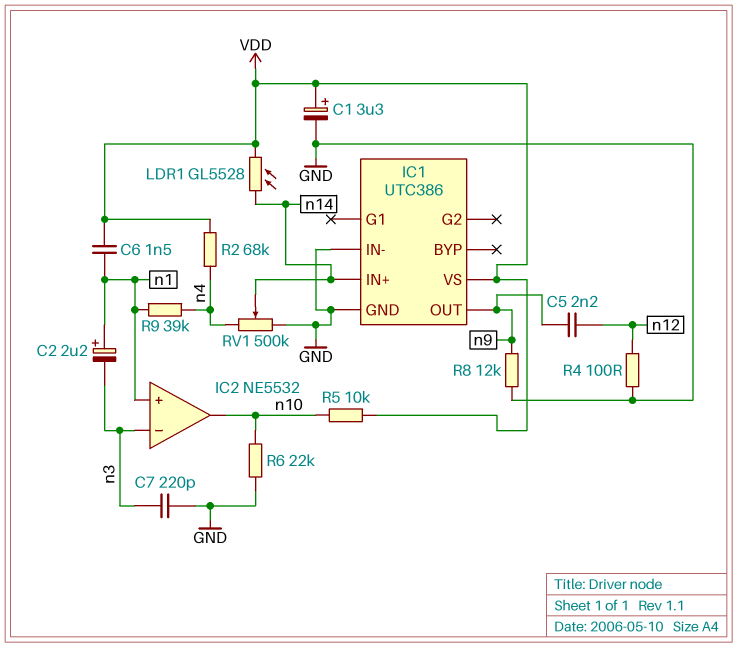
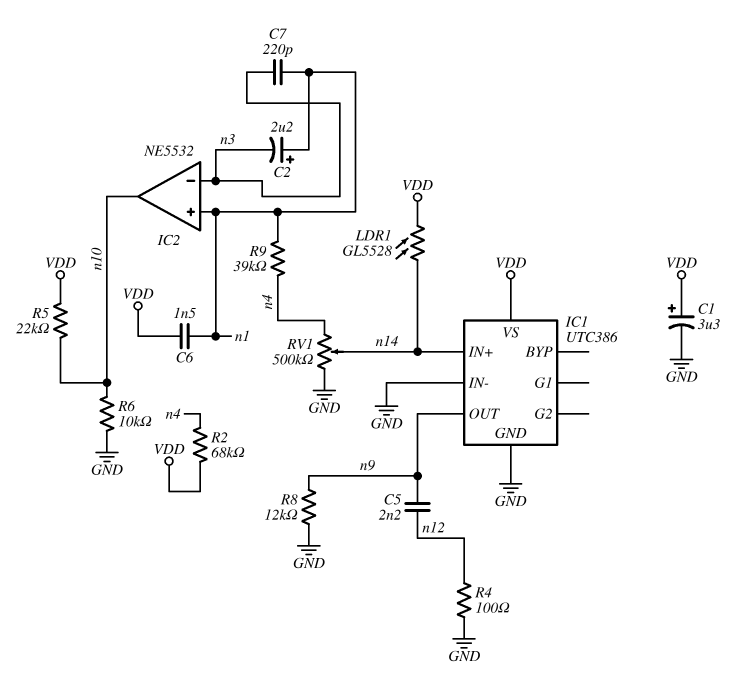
C7: 220pF (GND, n3) -> 220pF (n1, n3)
R5: 10k (VDD, n10) -> 22k (VDD, n10)
R6: 22k (GND, n10) -> 10k (GND, n10)

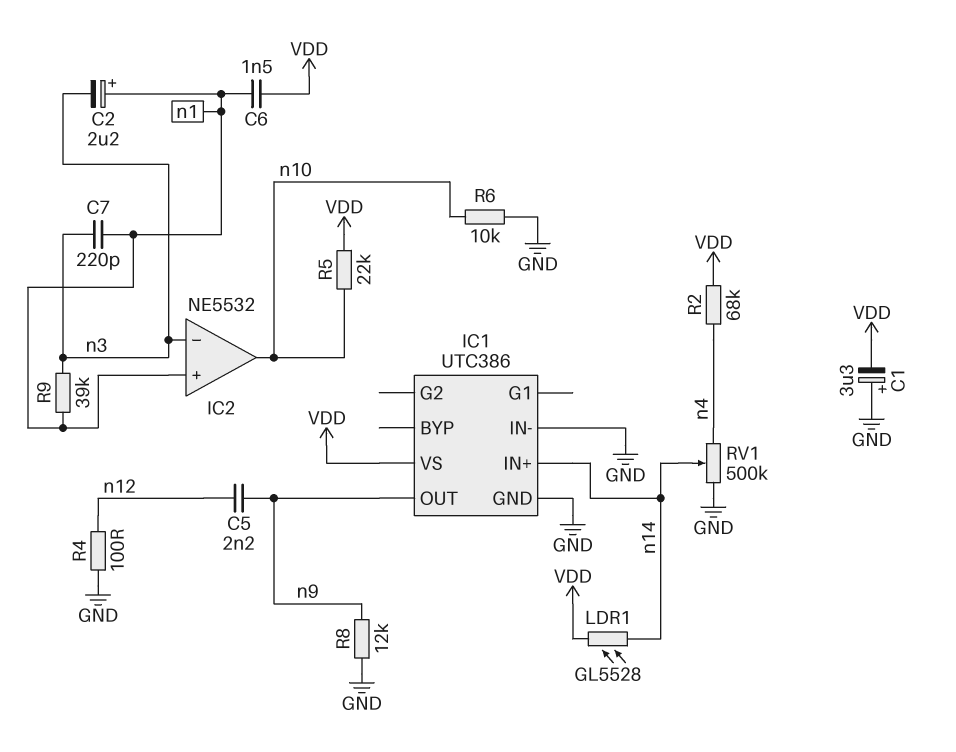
C1: 3.3uF (plus VDD, minus GND) -> 3.3uF (plus GND, minus VDD)
R9: 39k (n1, n4) -> 39k (n1, n3)

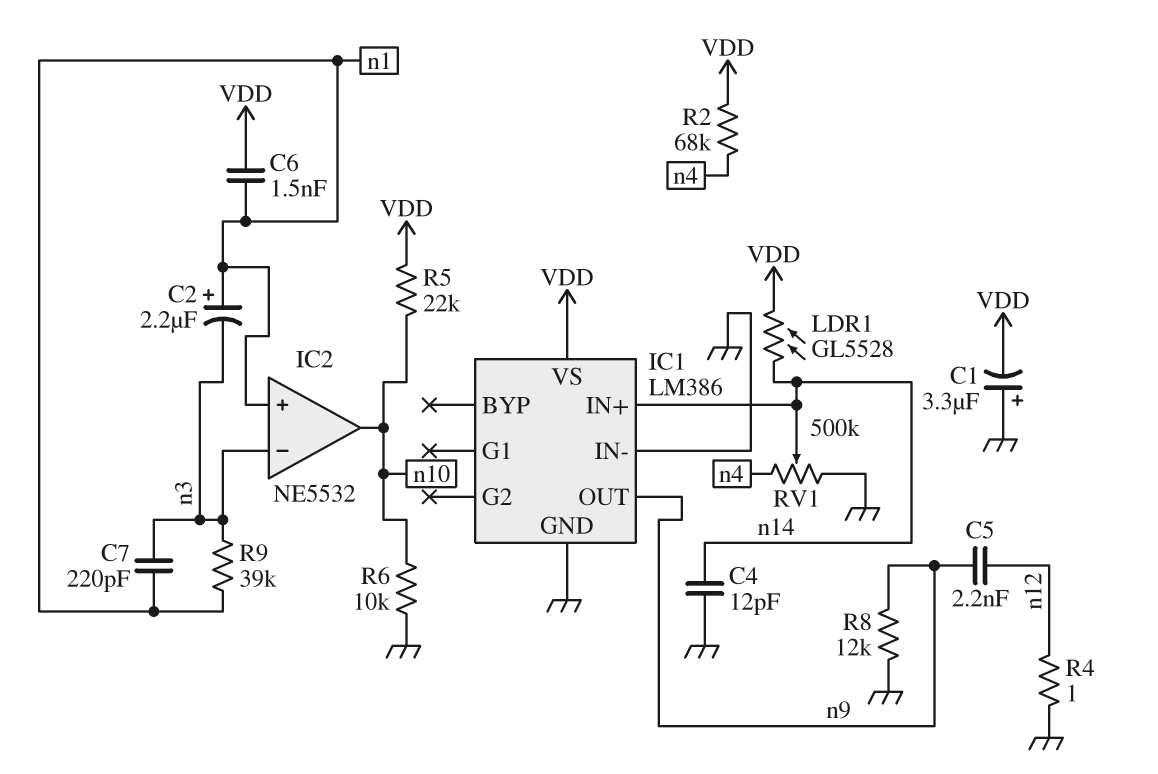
C4: none -> 12pF (GND, n14)
IC1: UTC386 -> LM386
R4: 100 (GND, n12) -> 1 (GND, n12)

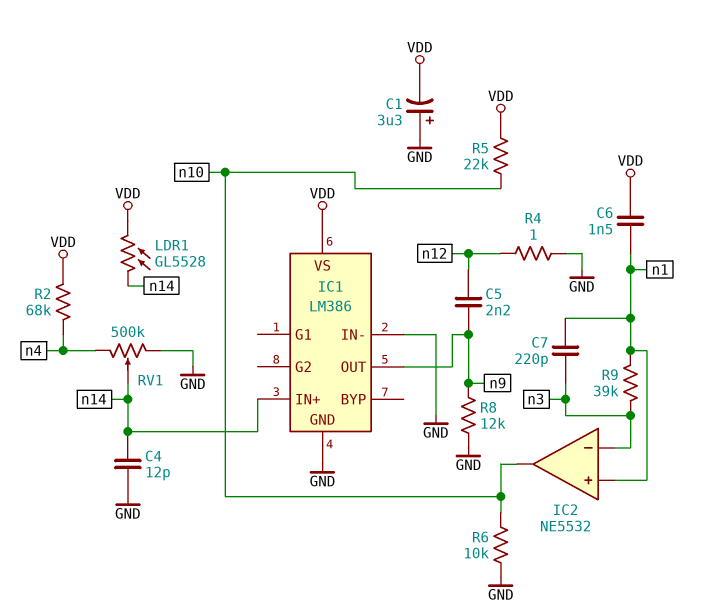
C2: 2.2uF (plus n1, minus n3) -> none

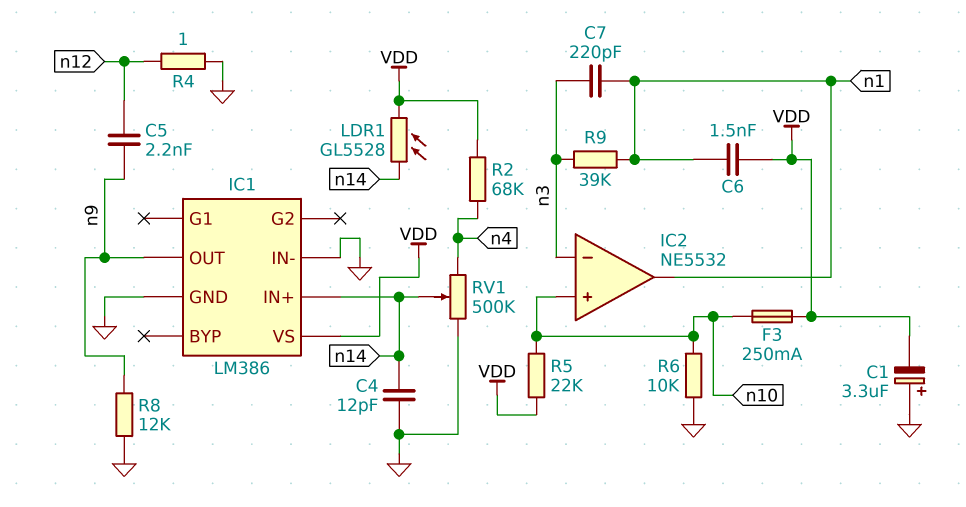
F3: none -> 250mA (VDD, n10)
IC2 pin in+: n1 -> n10
IC2 pin out: n10 -> n1

